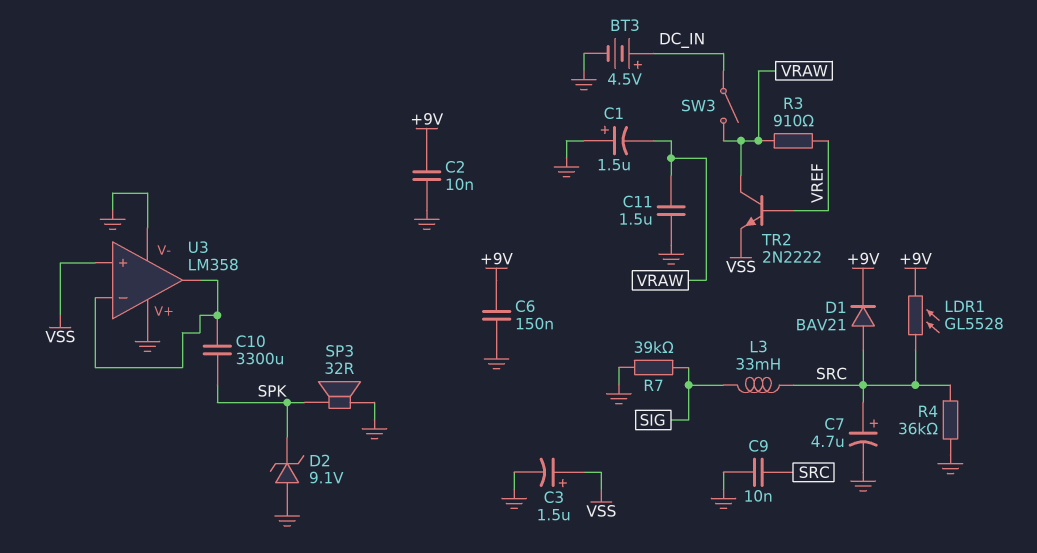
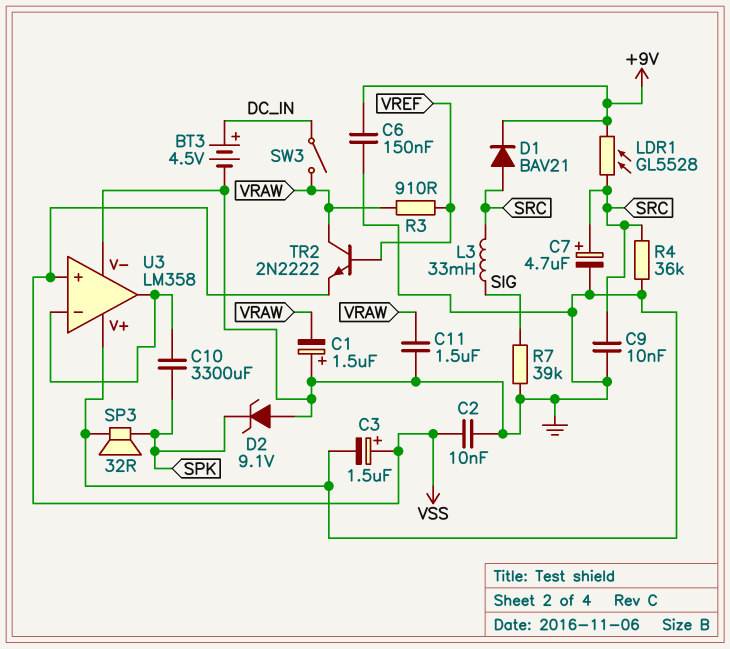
C2: 10nF (+9V, GND) -> 10nF (GND, VSS)

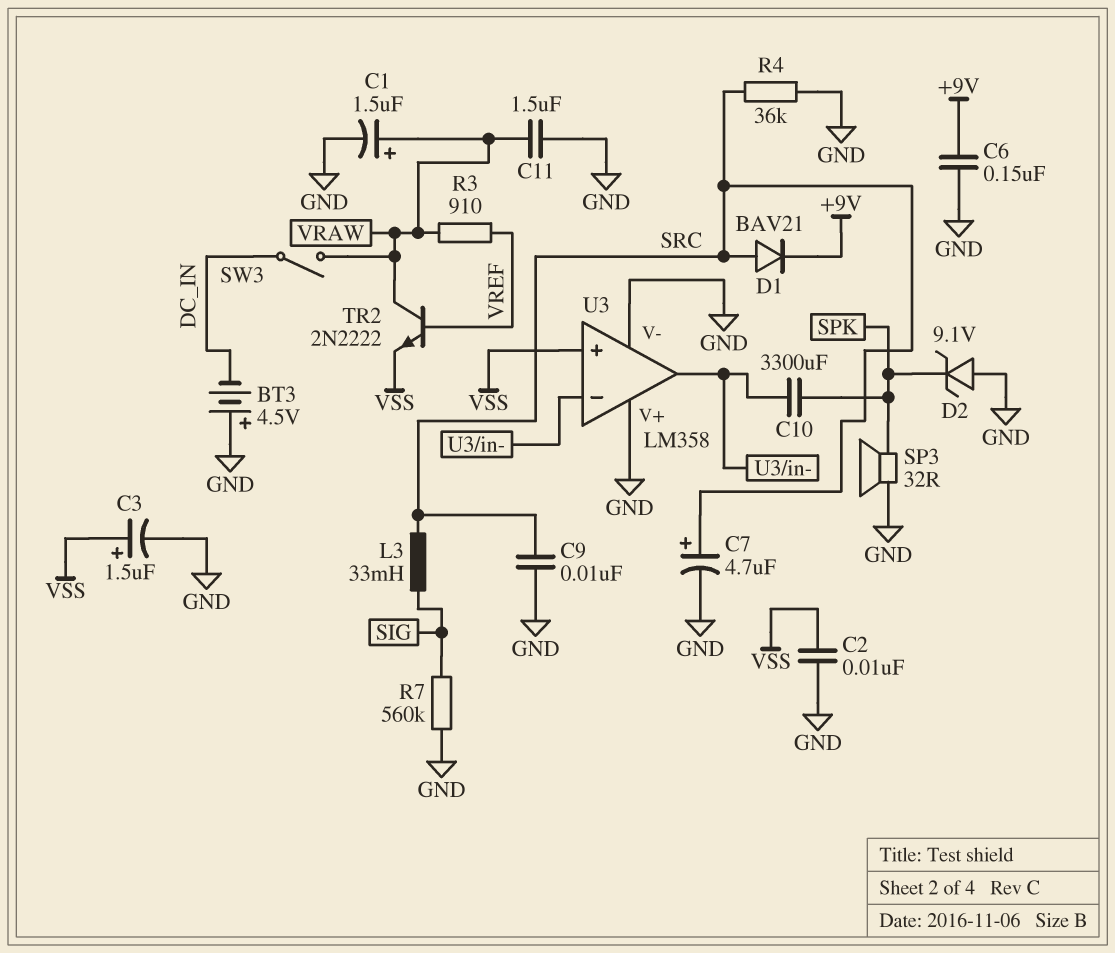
BT3: 4.5V (plus DC_IN, minus GND) -> 4.5V (plus GND, minus DC_IN)
C1: 1.5uF (plus GND, minus VRAW) -> 1.5uF (plus VRAW, minus GND)
LDR1: GL5528 (+9V, SRC) -> none
R7: 39k (GND, SIG) -> 560k (GND, SIG)

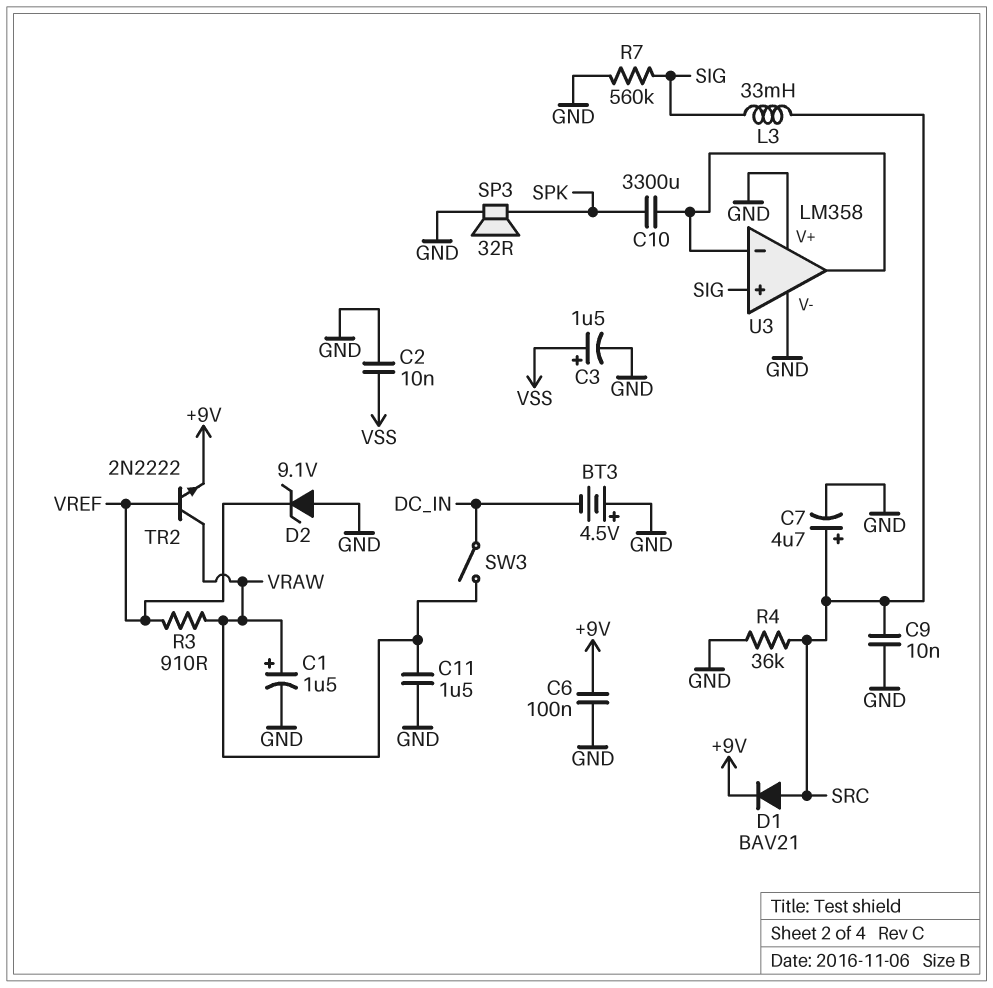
C6: 150nF (+9V, GND) -> 100nF (+9V, GND)
D2: zener 9.1V (A GND, K SPK) -> zener 9.1V (A GND, K VREF)
TR2: NPN 2N2222 (B VREF, C VRAW, E VSS) -> NPN 2N2222 (B VREF, C VRAW, E +9V)
U3 pin in+: VSS -> SIG

